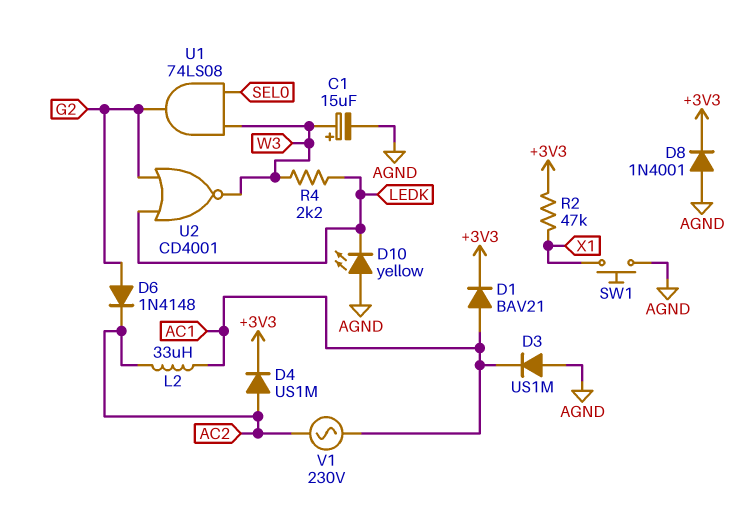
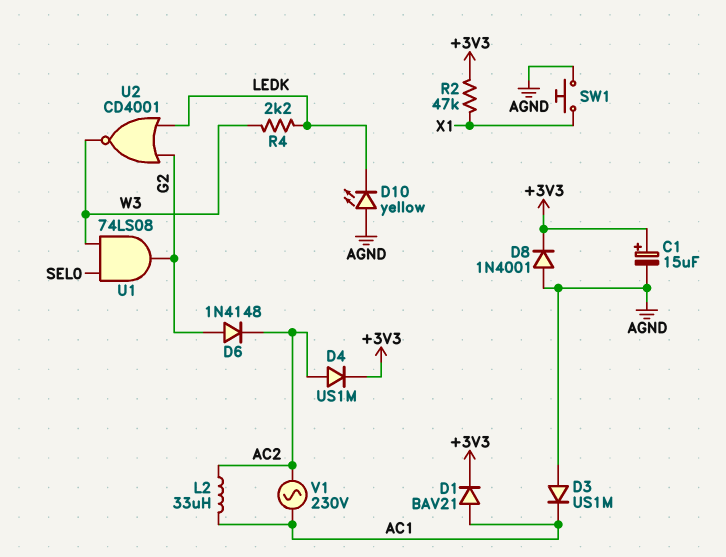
C1: 15uF (plus W3, minus AGND) -> 15uF (plus +3V3, minus AGND)

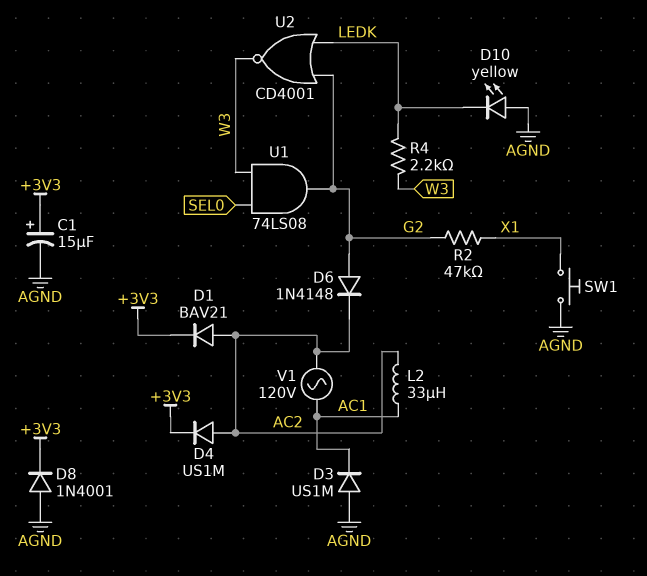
D1: diode BAV21 (A AC1, K +3V3) -> diode BAV21 (A AC2, K +3V3)
R2: 47k (+3V3, X1) -> 47k (G2, X1)
V1: AC 230V (AC1, AC2) -> AC 120V (AC1, AC2)

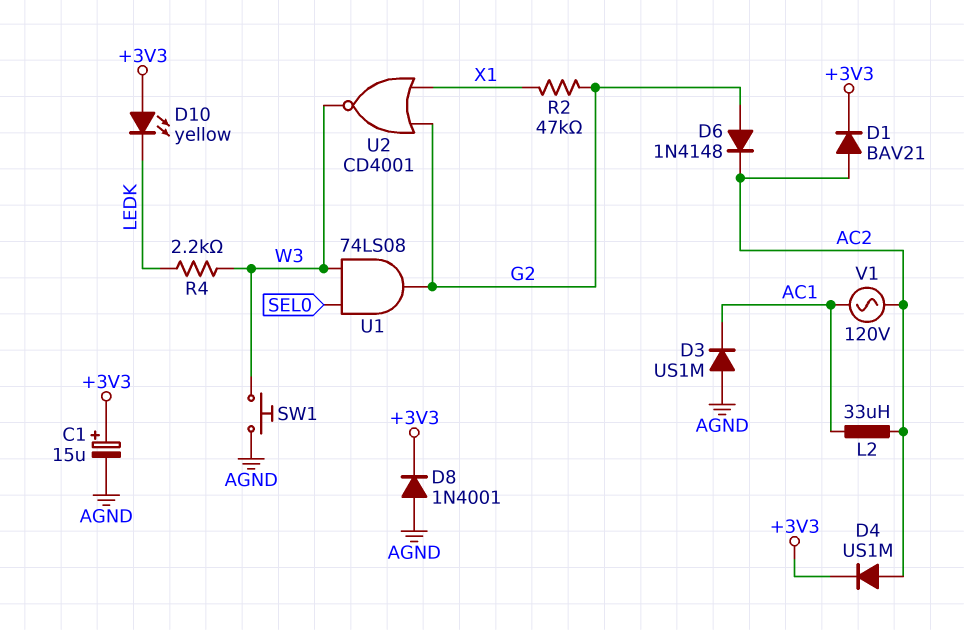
D10: LED yellow (A AGND, K LEDK) -> LED yellow (A +3V3, K LEDK)
SW1: button (AGND, X1) -> button (AGND, W3)
U2: NOR CD4001 (in G2, in LEDK, out W3) -> NOR CD4001 (in G2, in X1, out W3)

